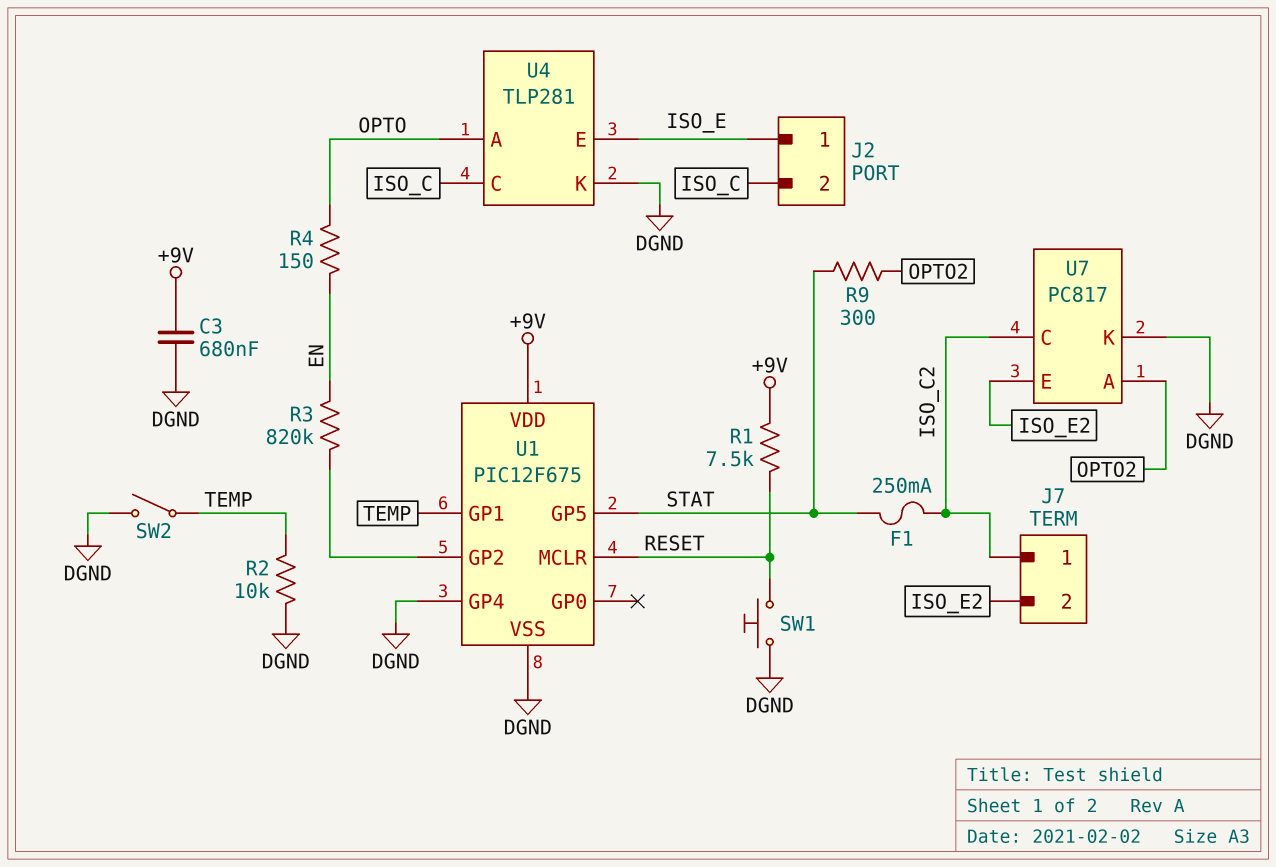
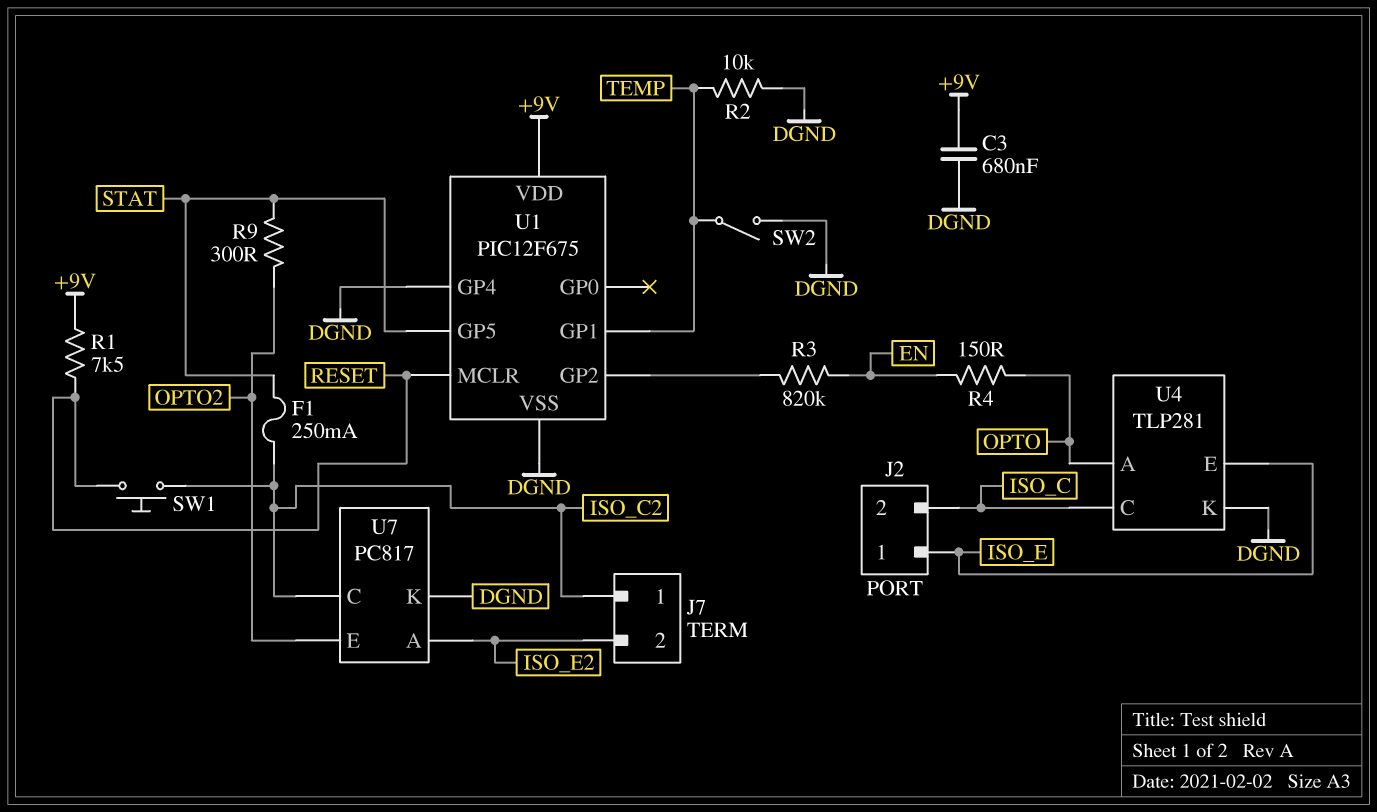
SW1: button (DGND, RESET) -> button (ISO_C2, RESET)
U7 pin A: OPTO2 -> ISO_E2
U7 pin E: ISO_E2 -> OPTO2

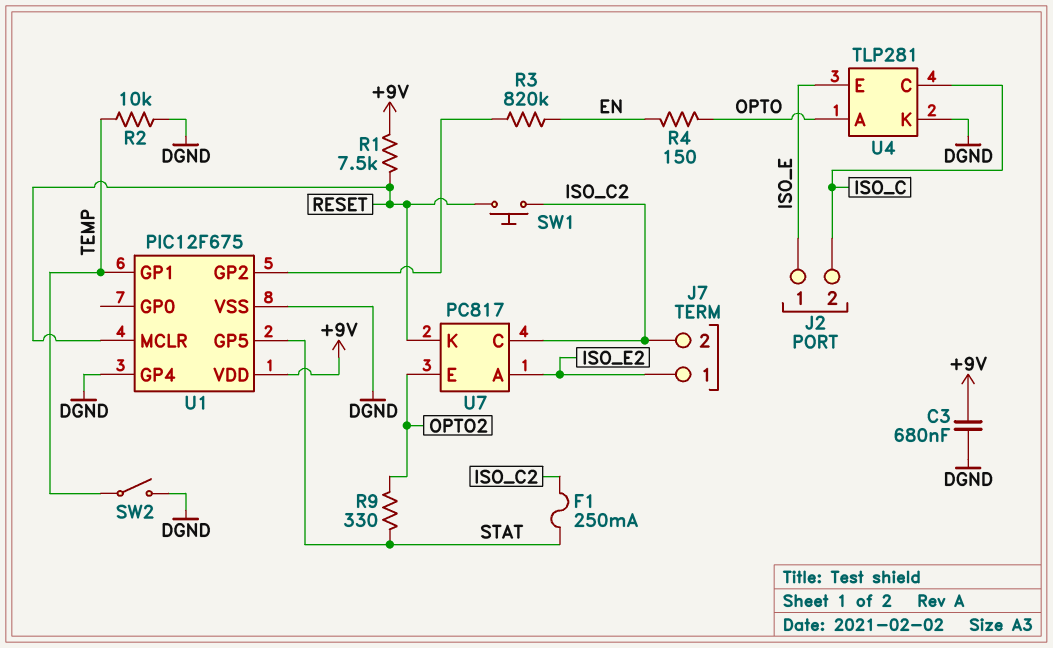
J7 pin 1: ISO_C2 -> ISO_E2
J7 pin 2: ISO_E2 -> ISO_C2
R9: 300 (OPTO2, STAT) -> 330 (OPTO2, STAT)
U7 pin K: DGND -> RESET

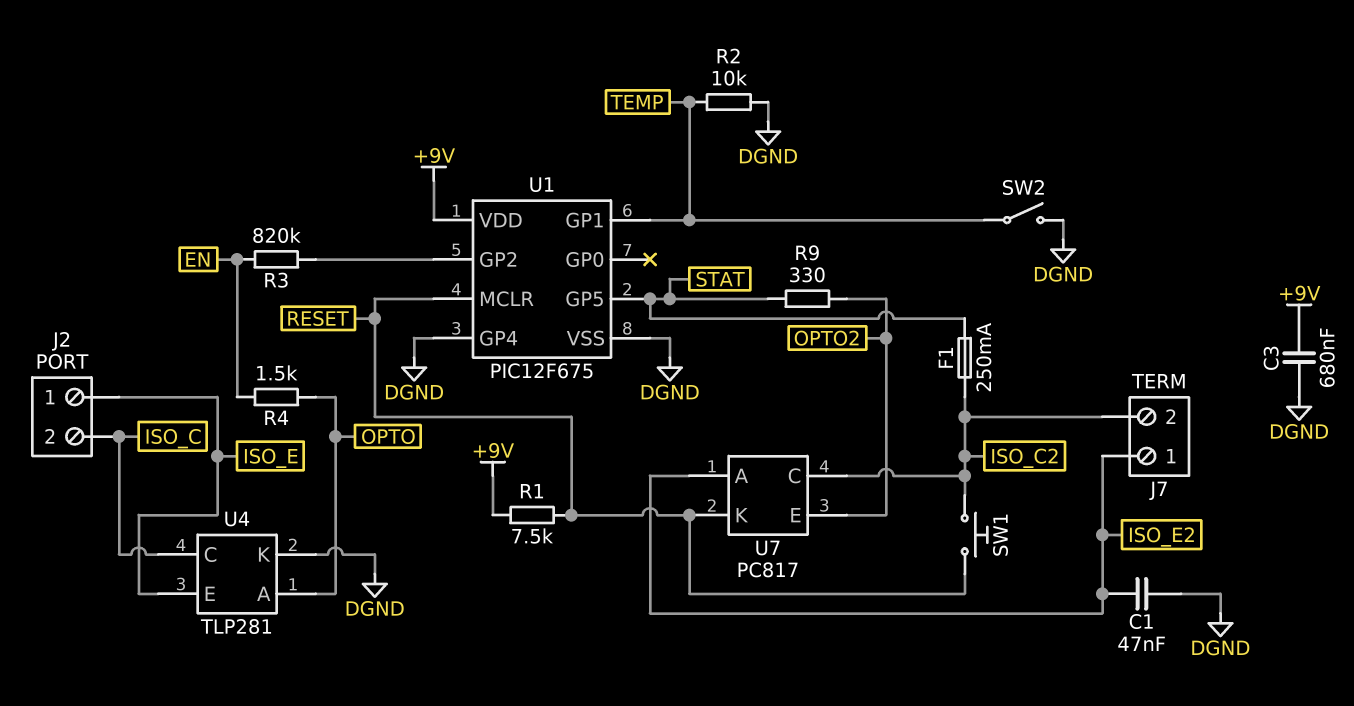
C1: none -> 47nF (DGND, ISO_E2)
R4: 150 (EN, OPTO) -> 1.5k (EN, OPTO)

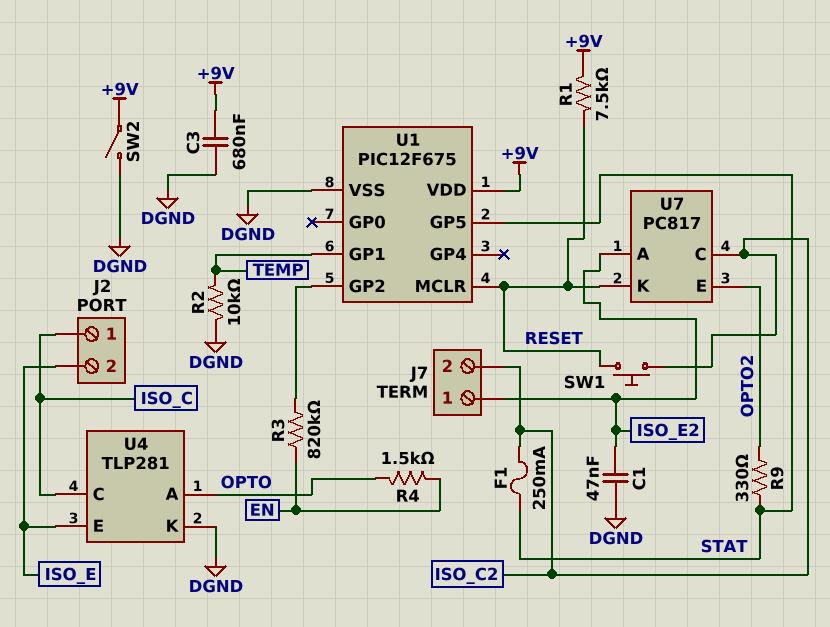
J2 pin 1: ISO_E -> ISO_C
J2 pin 2: ISO_C -> ISO_E
SW2: switch (DGND, TEMP) -> switch (+9V, DGND)
U1 pin GP4: DGND -> none

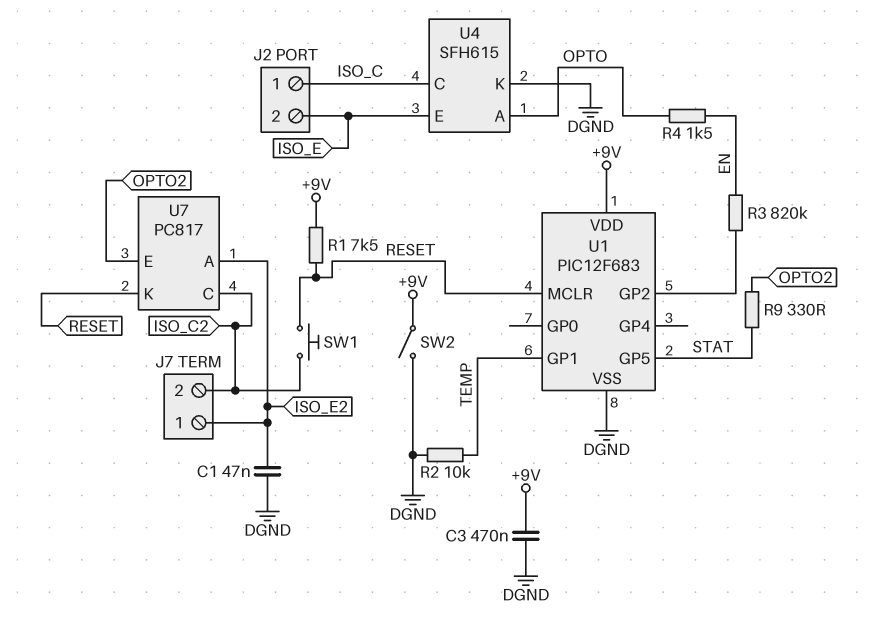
C3: 680nF (+9V, DGND) -> 470nF (+9V, DGND)
F1: 250mA (ISO_C2, STAT) -> none
U1: PIC12F675 -> PIC12F683
U4: TLP281 -> SFH615

